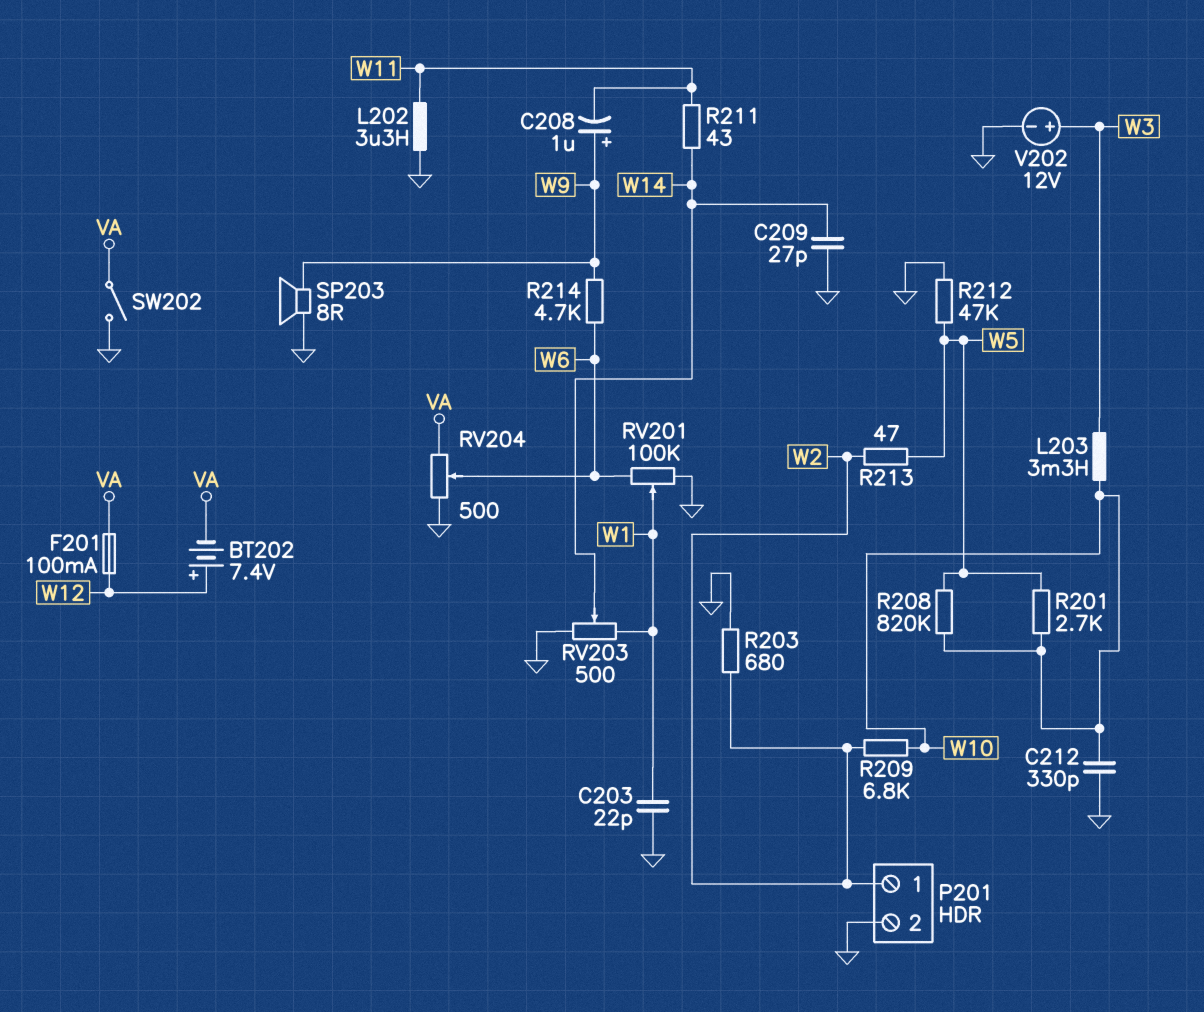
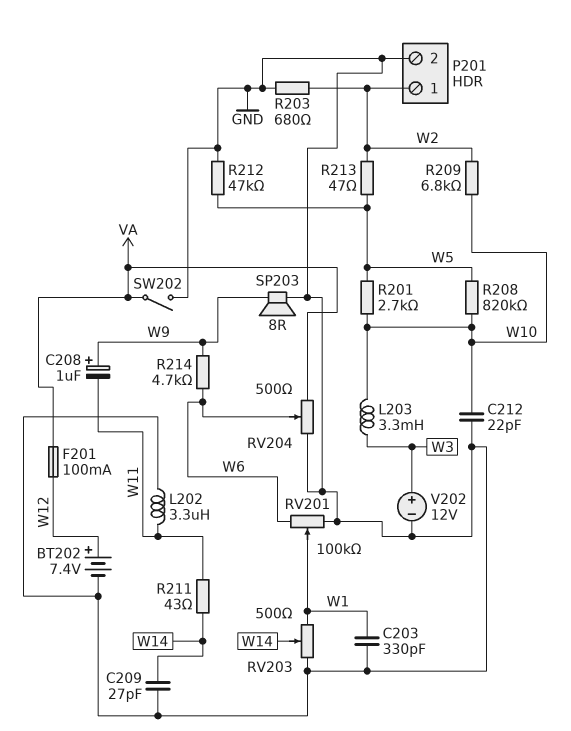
BT202: 7.4V (plus W12, minus VA) -> 7.4V (plus W12, minus GND)
C203: 22pF (GND, W1) -> 330pF (GND, W1)
C212: 330pF (GND, W10) -> 22pF (GND, W10)

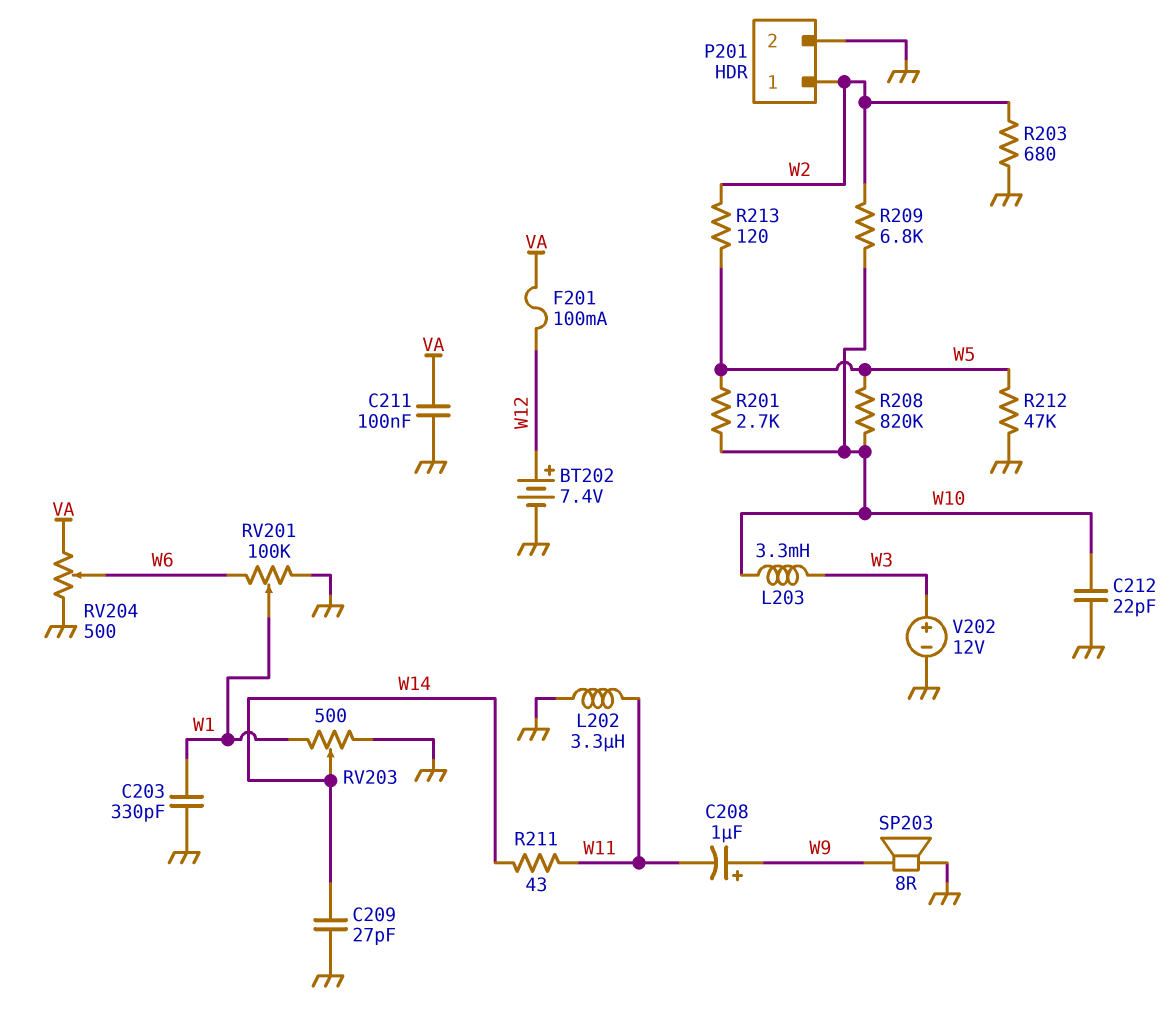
C211: none -> 100nF (GND, VA)
R213: 47 (W2, W5) -> 120 (W2, W5)
R214: 4.7k (W6, W9) -> none
SW202: switch (GND, VA) -> none

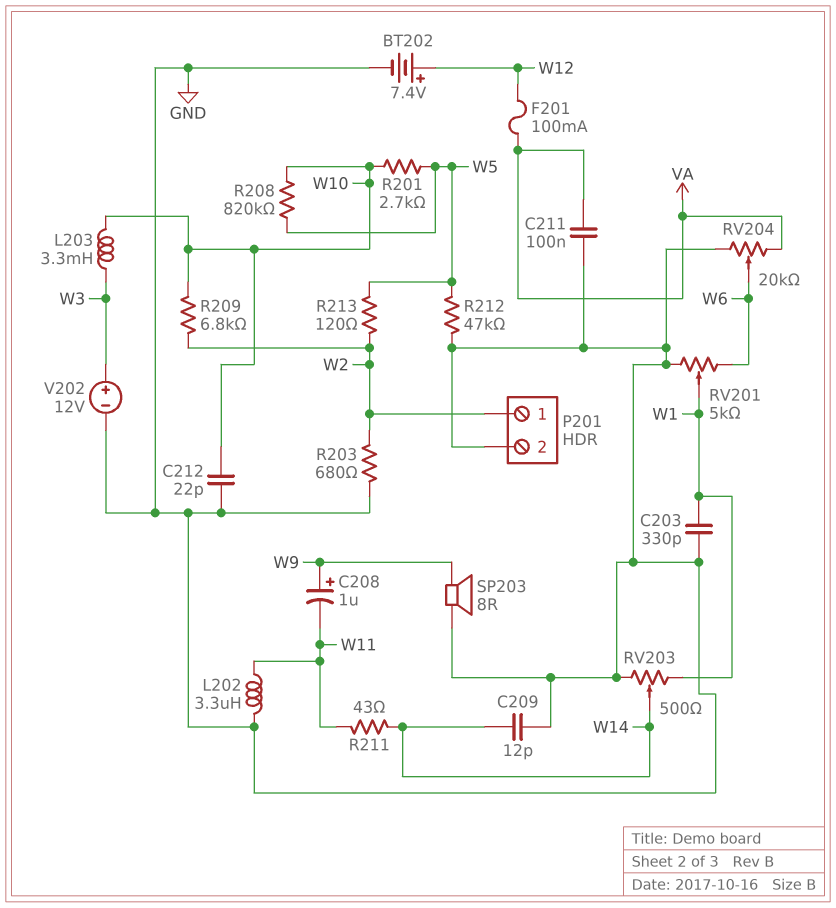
C209: 27pF (GND, W14) -> 12pF (GND, W14)
RV201: 100k (GND, W6, wiper W1) -> 5k (GND, W6, wiper W1)
RV204: 500 (GND, VA, wiper W6) -> 20k (GND, VA, wiper W6)

